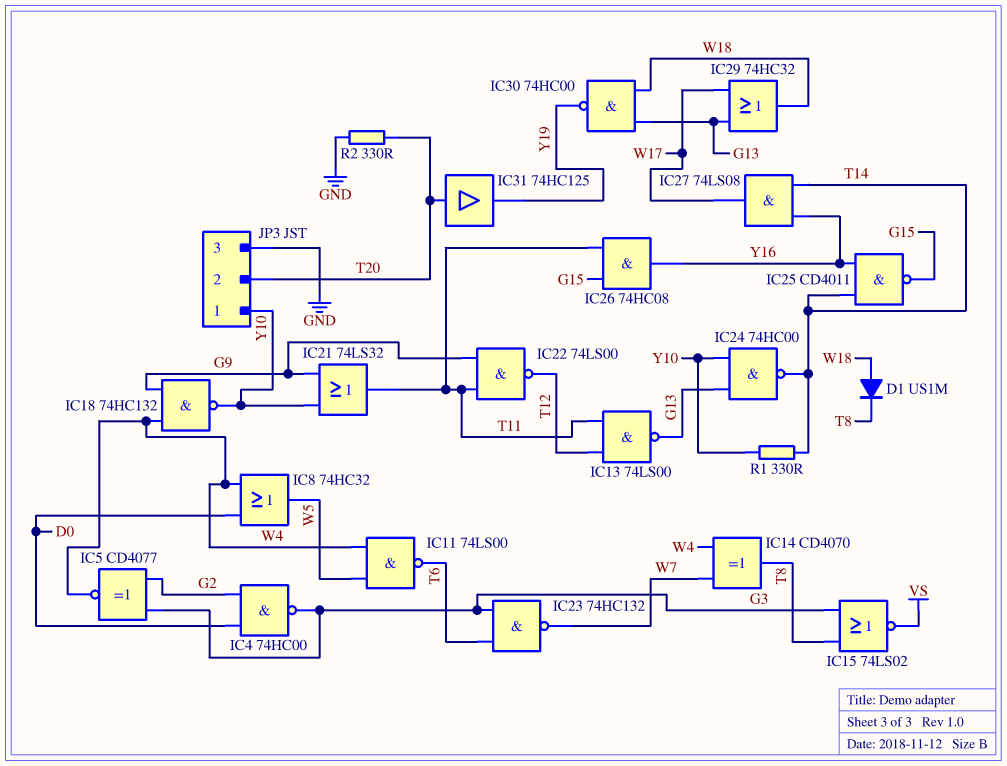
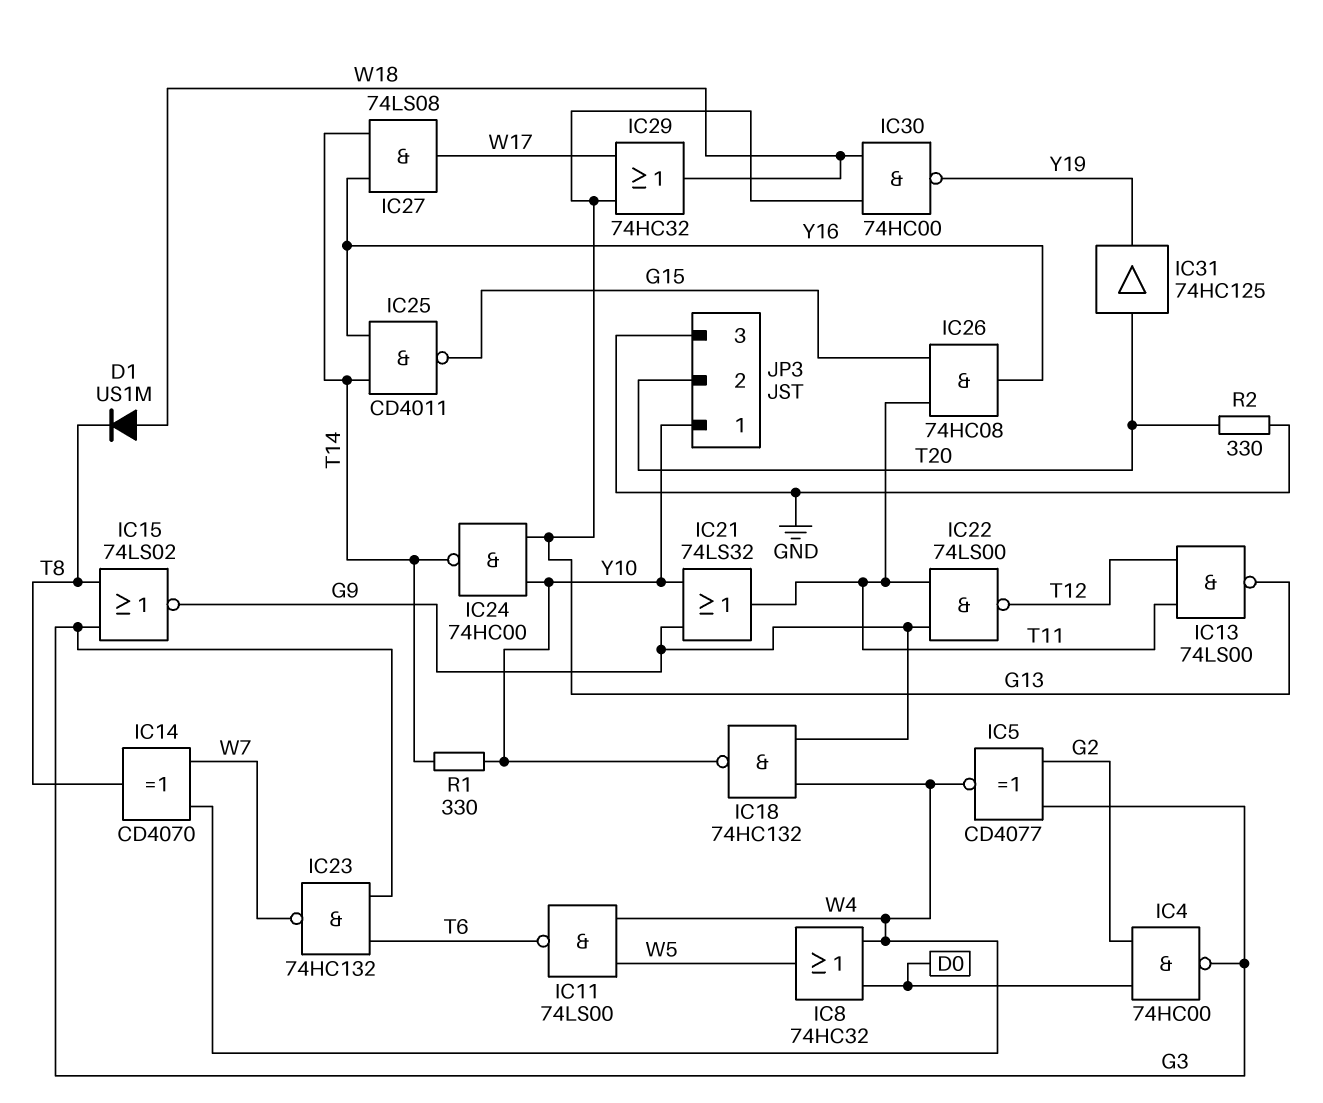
IC15: NOR 74LS02 (in G3, in T8, out VS) -> NOR 74LS02 (in G3, in T8, out G9)

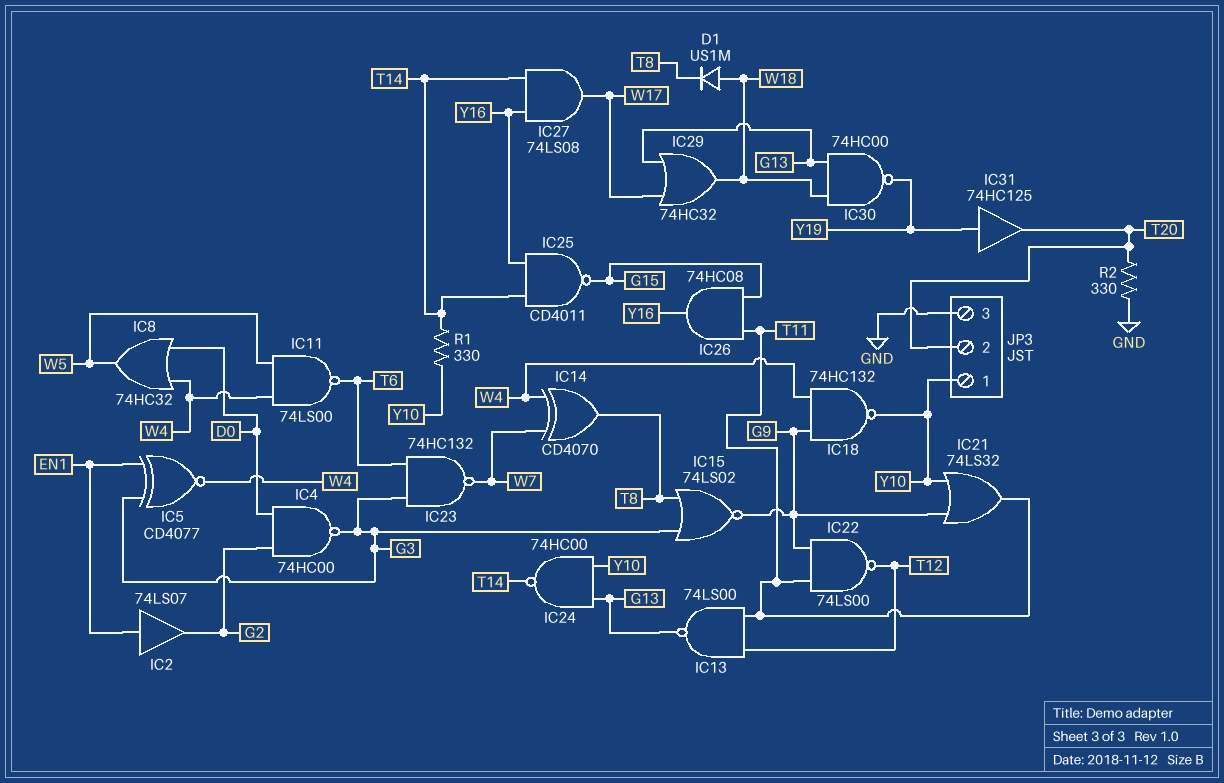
IC2: none -> buffer 74LS07 (in EN1, out G2)
IC5: XNOR CD4077 (in G2, in G3, out W4) -> XNOR CD4077 (in EN1, in G3, out W4)
IC31: buffer 74HC125 (in T20, out Y19) -> buffer 74HC125 (in Y19, out T20)

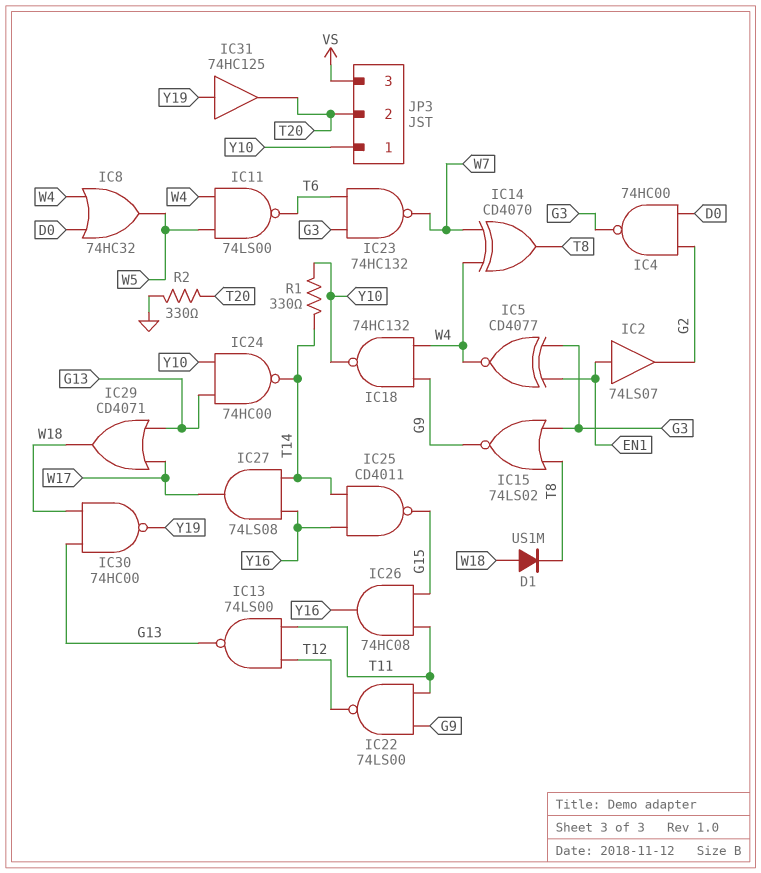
IC21: OR 74LS32 (in G9, in Y10, out T11) -> none
IC29: OR 74HC32 (in G13, in W17, out W18) -> OR CD4071 (in G13, in W17, out W18)
JP3 pin 3: GND -> VS

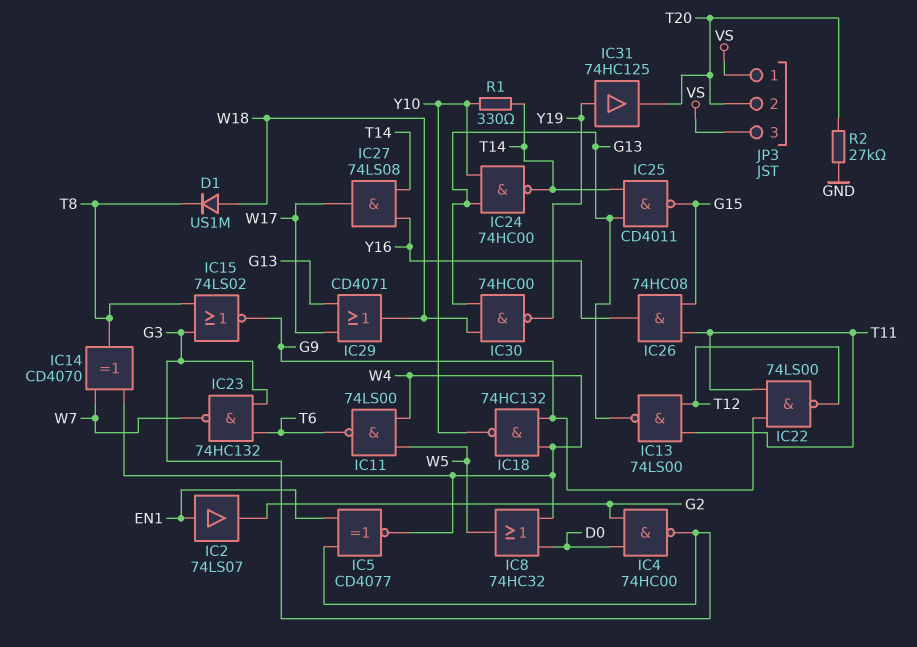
IC25: NAND CD4011 (in T14, in Y16, out G15) -> NAND CD4011 (in G13, in T14, out G15)
JP3 pin 1: Y10 -> VS
R2: 330 (GND, T20) -> 27k (GND, T20)

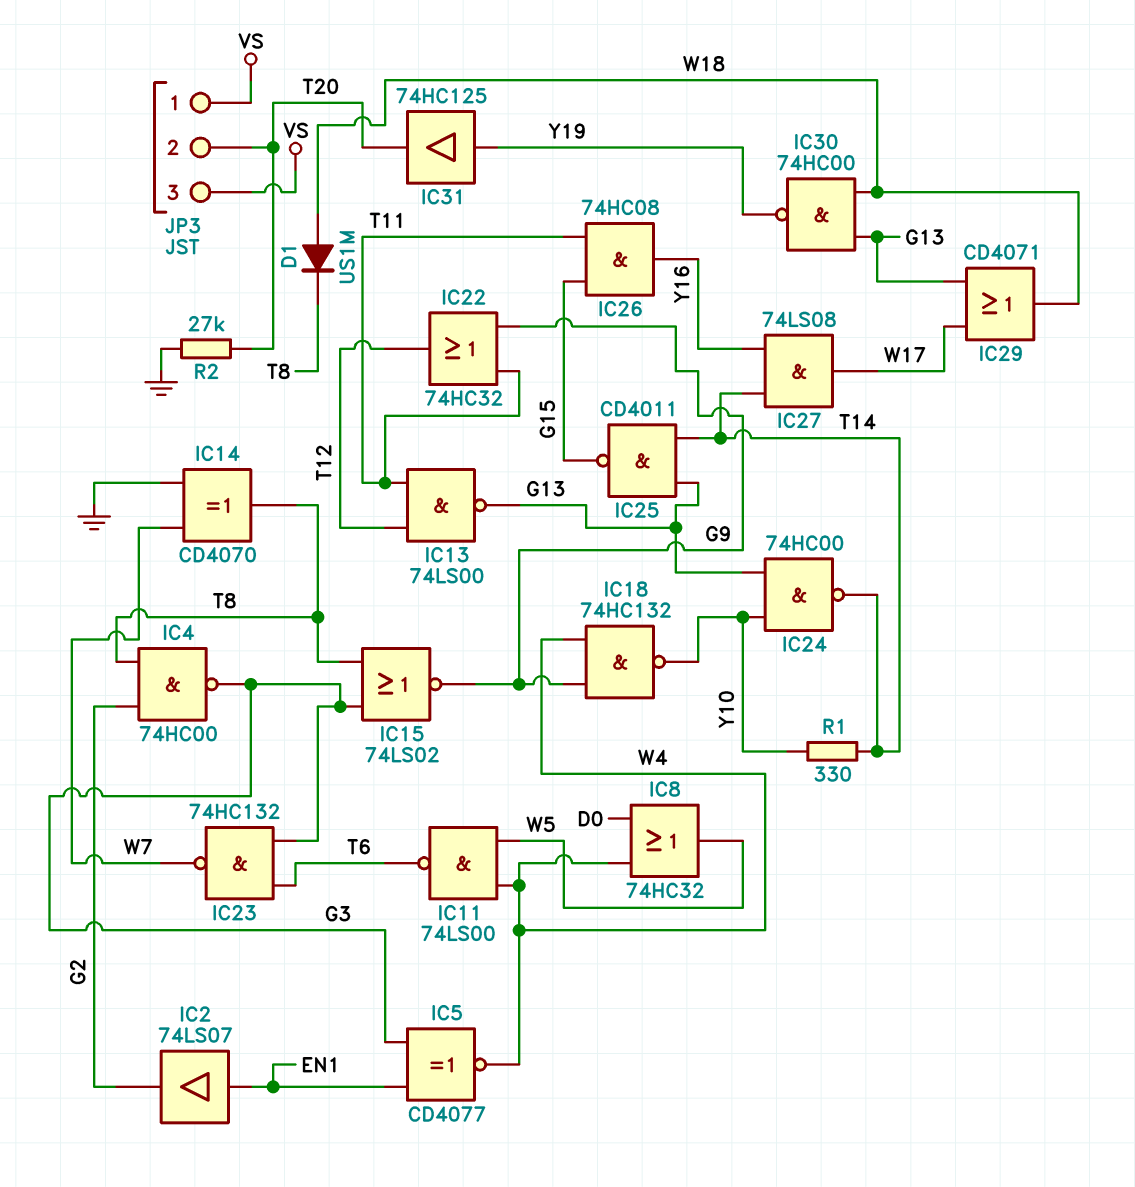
IC4: NAND 74HC00 (in D0, in G2, out G3) -> NAND 74HC00 (in G2, in T8, out G3)
IC14: XOR CD4070 (in W4, in W7, out T8) -> XOR CD4070 (in GND, in W7, out T8)
IC22: NAND 74LS00 (in G9, in T11, out T12) -> OR 74HC32 (in G9, in T11, out T12)

